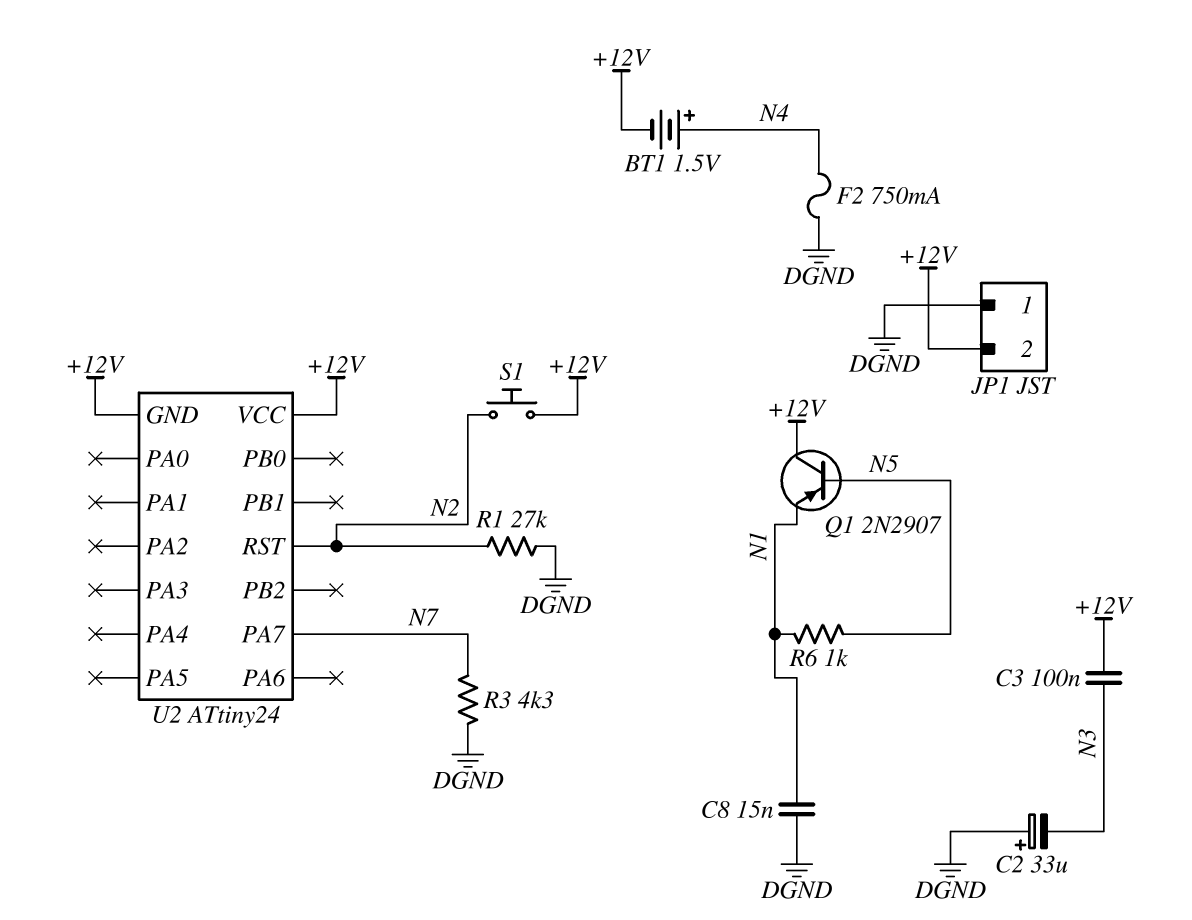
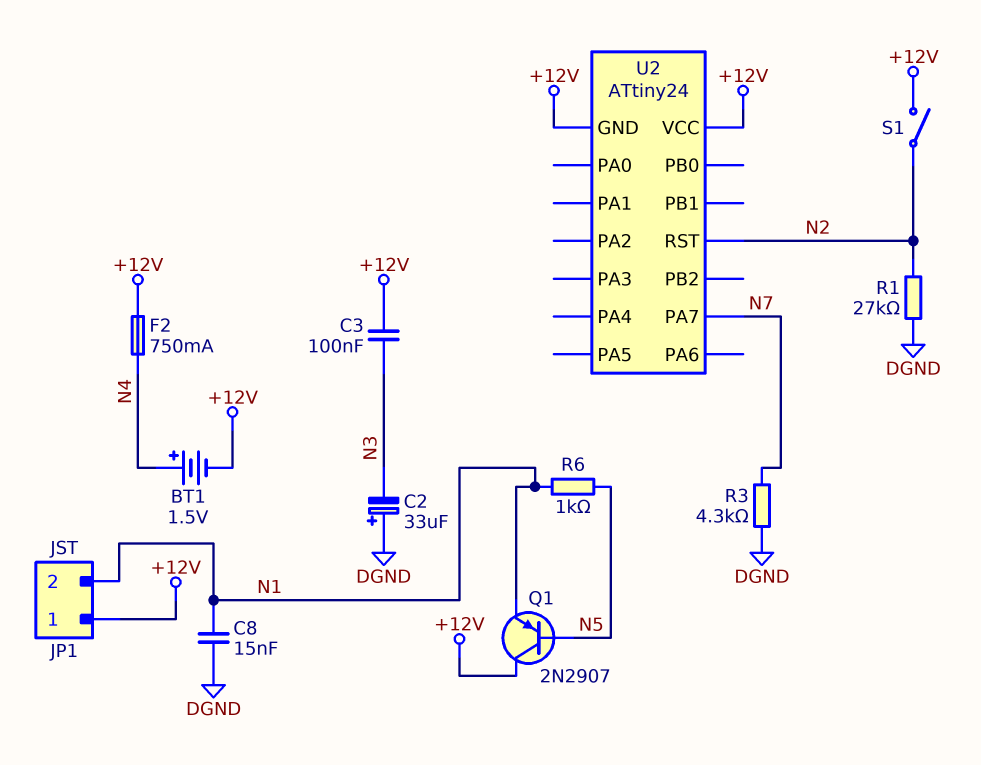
F2: 750mA (DGND, N4) -> 750mA (+12V, N4)
JP1 pin 1: DGND -> +12V
JP1 pin 2: +12V -> N1
S1: button (+12V, N2) -> switch (+12V, N2)

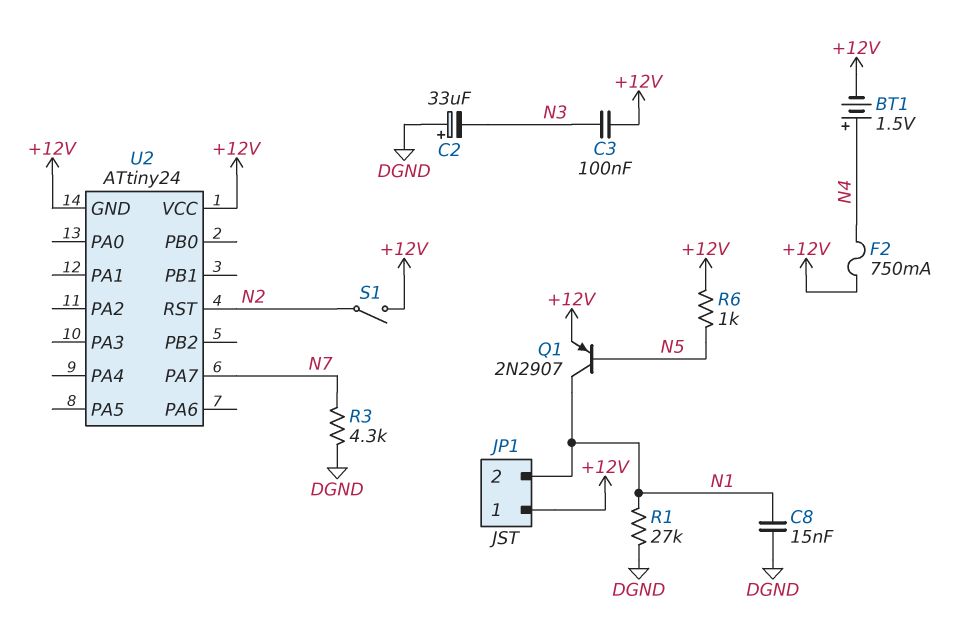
Q1: PNP 2N2907 (B N5, C +12V, E N1) -> PNP 2N2907 (B N5, C N1, E +12V)
R1: 27k (DGND, N2) -> 27k (DGND, N1)
R6: 1k (N1, N5) -> 1k (+12V, N5)

